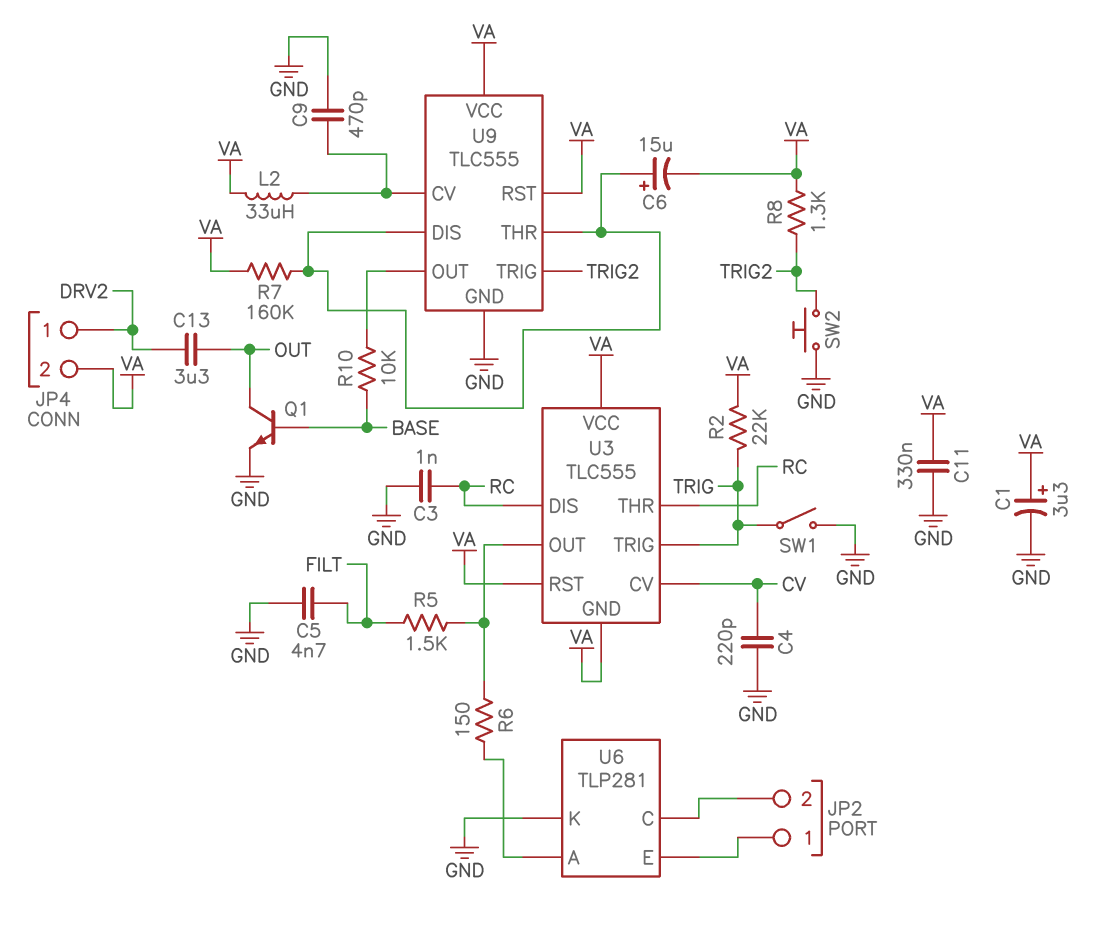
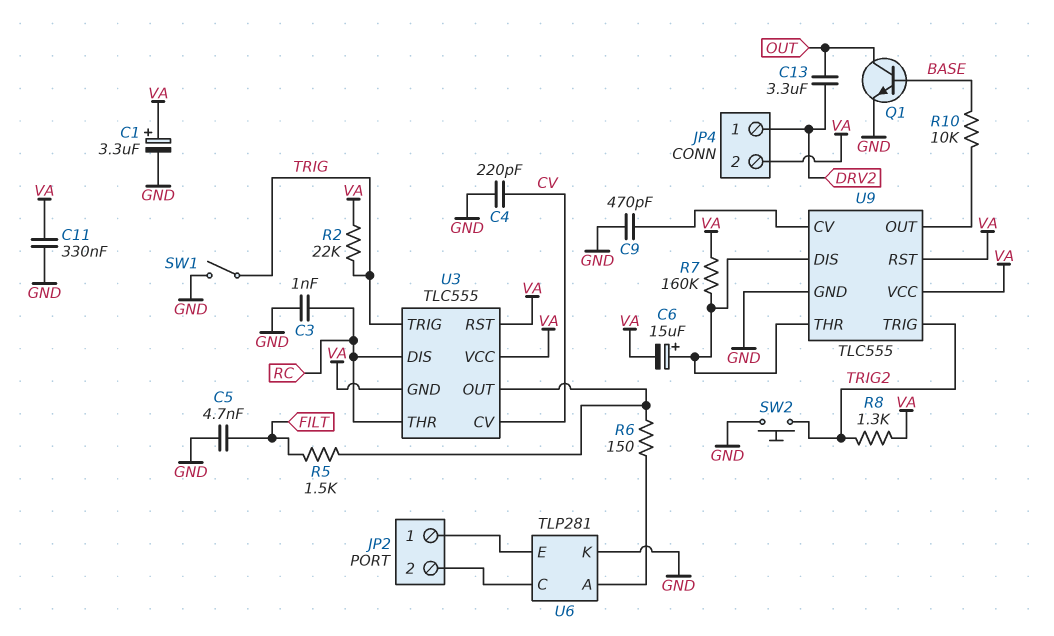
L2: 33uH (U9/CV, VA) -> none

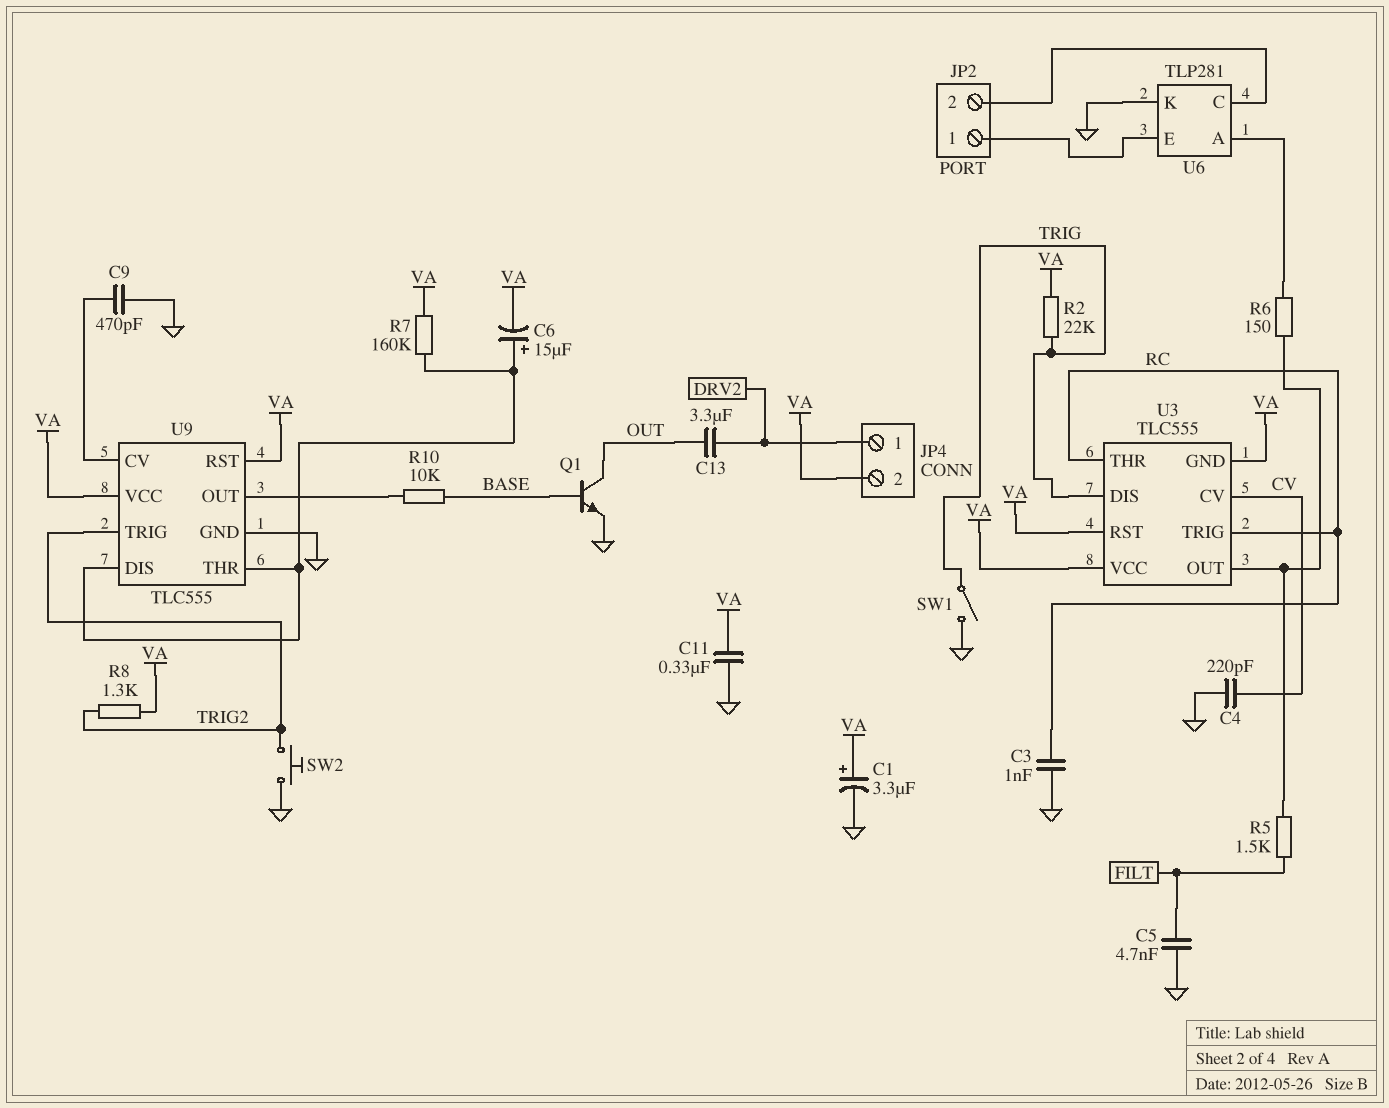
U3 pin DIS: RC -> TRIG
U3 pin TRIG: TRIG -> RC

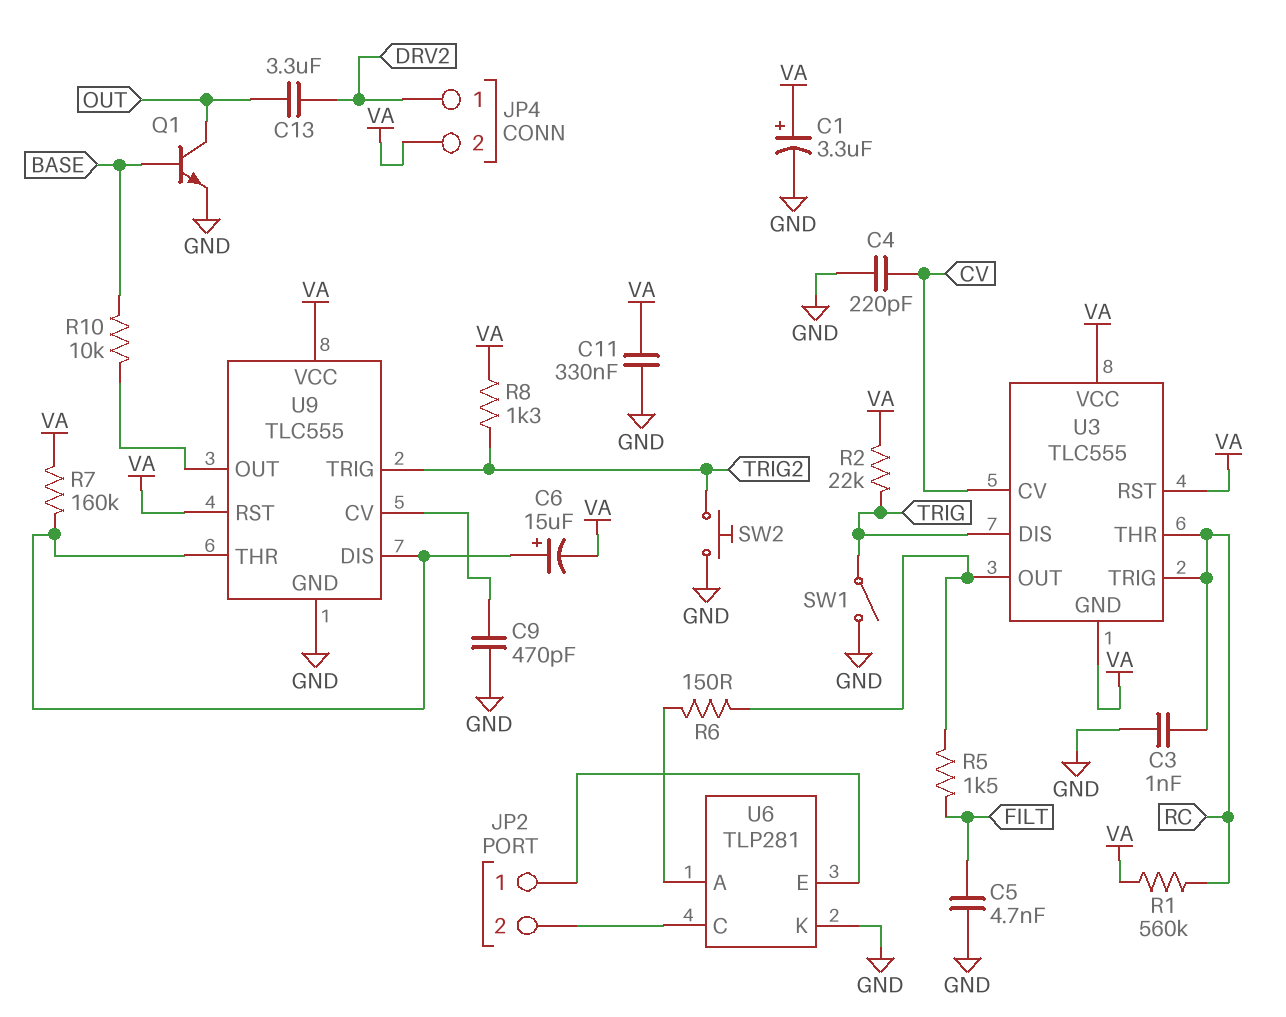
R1: none -> 560k (RC, VA)

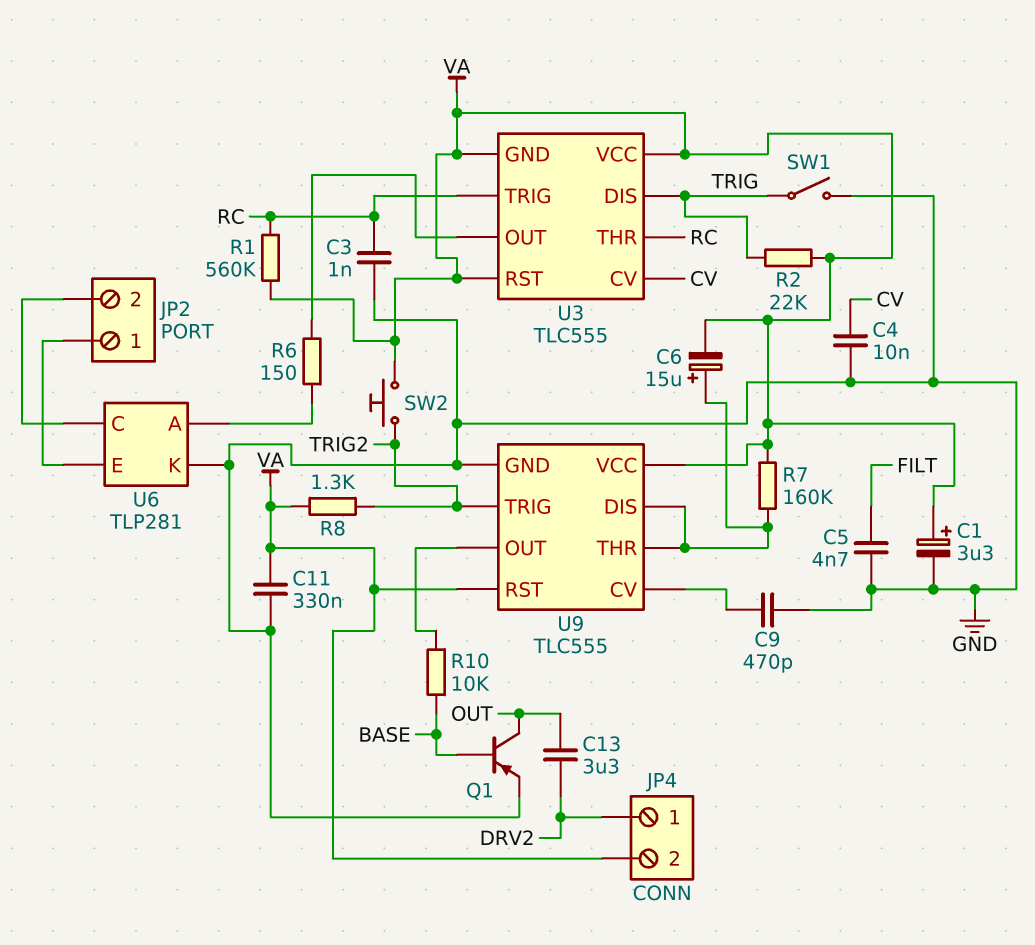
C4: 220pF (CV, GND) -> 10nF (CV, GND)
Q1: NPN (B BASE, C OUT, E GND) -> PNP (B BASE, C OUT, E GND)
R5: 1.5k (FILT, U3/OUT) -> none
SW2: button (GND, TRIG2) -> button (TRIG2, VA)

